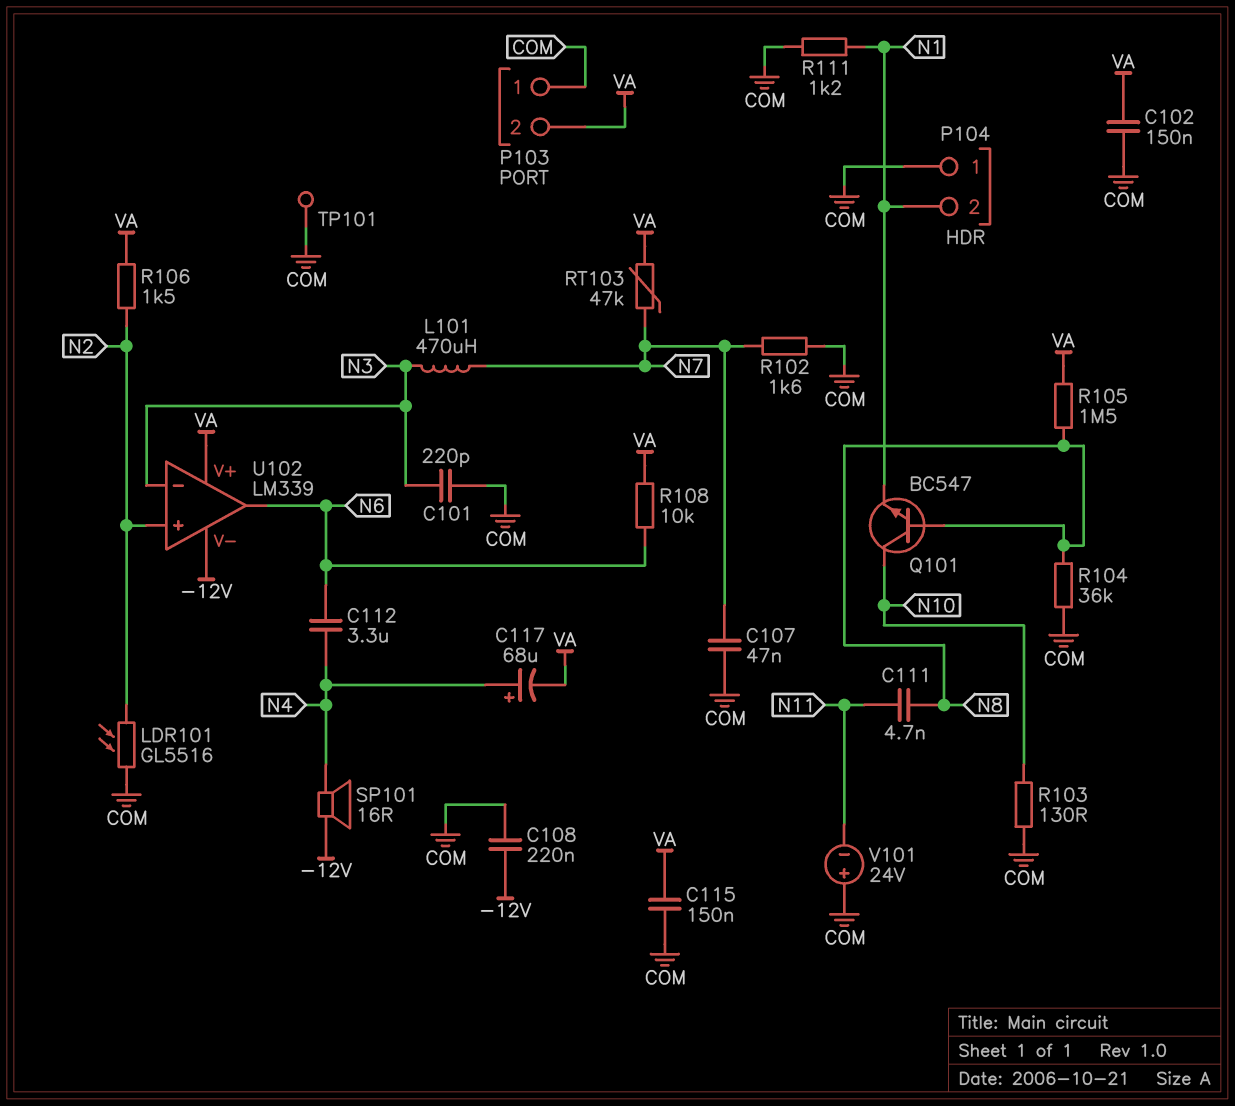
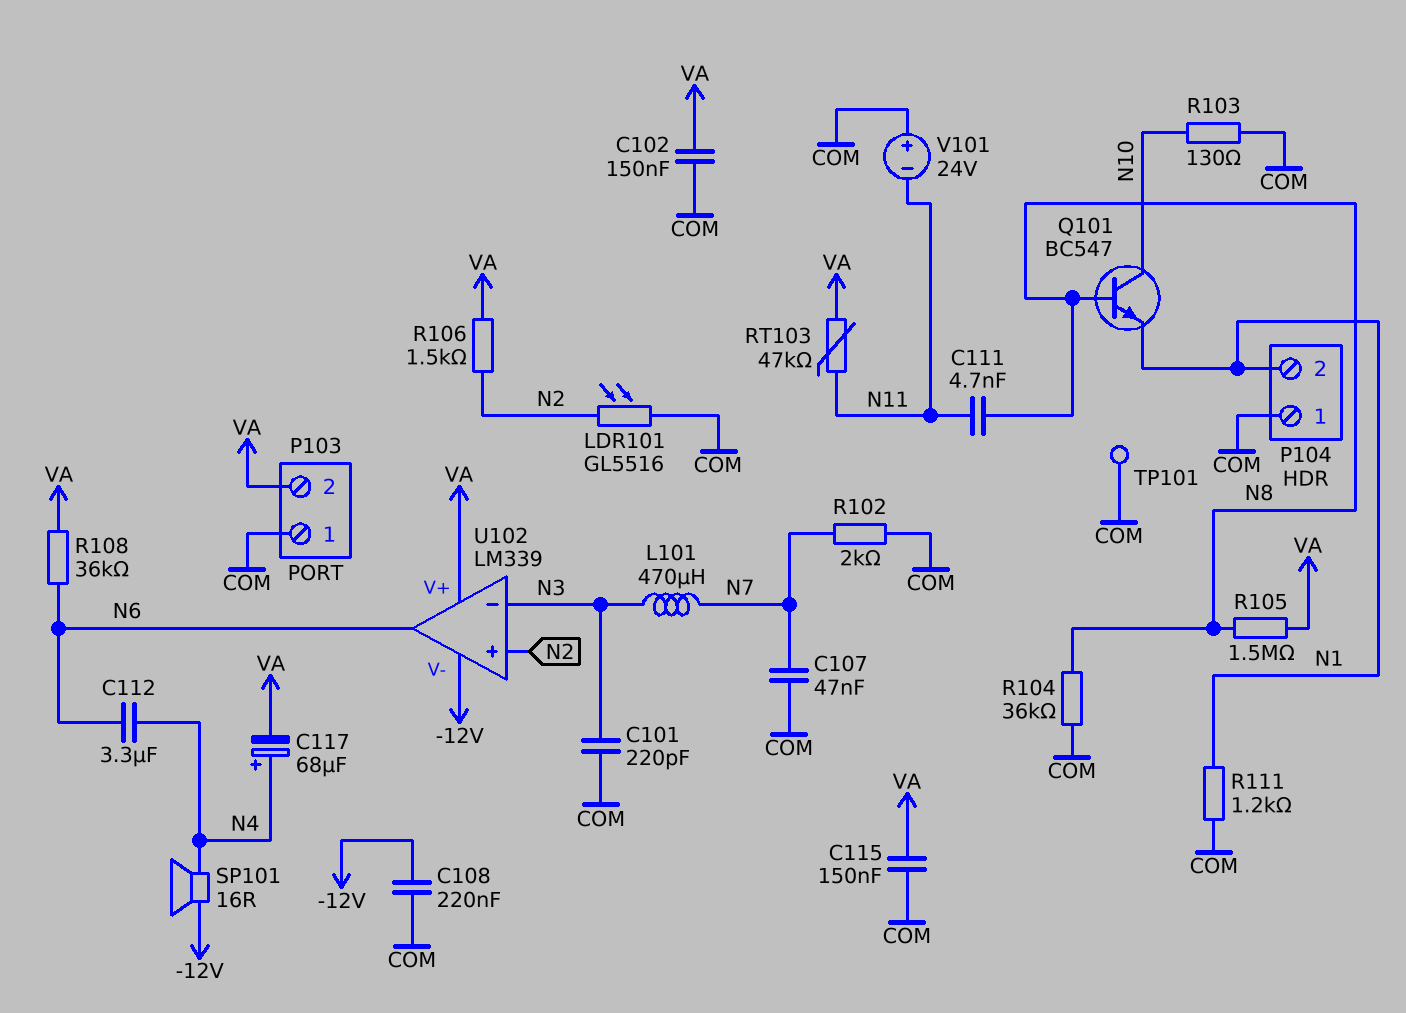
R102: 1.6k (COM, N7) -> 2k (COM, N7)
R108: 10k (N6, VA) -> 36k (N6, VA)
RT103: 47k (N7, VA) -> 47k (N11, VA)

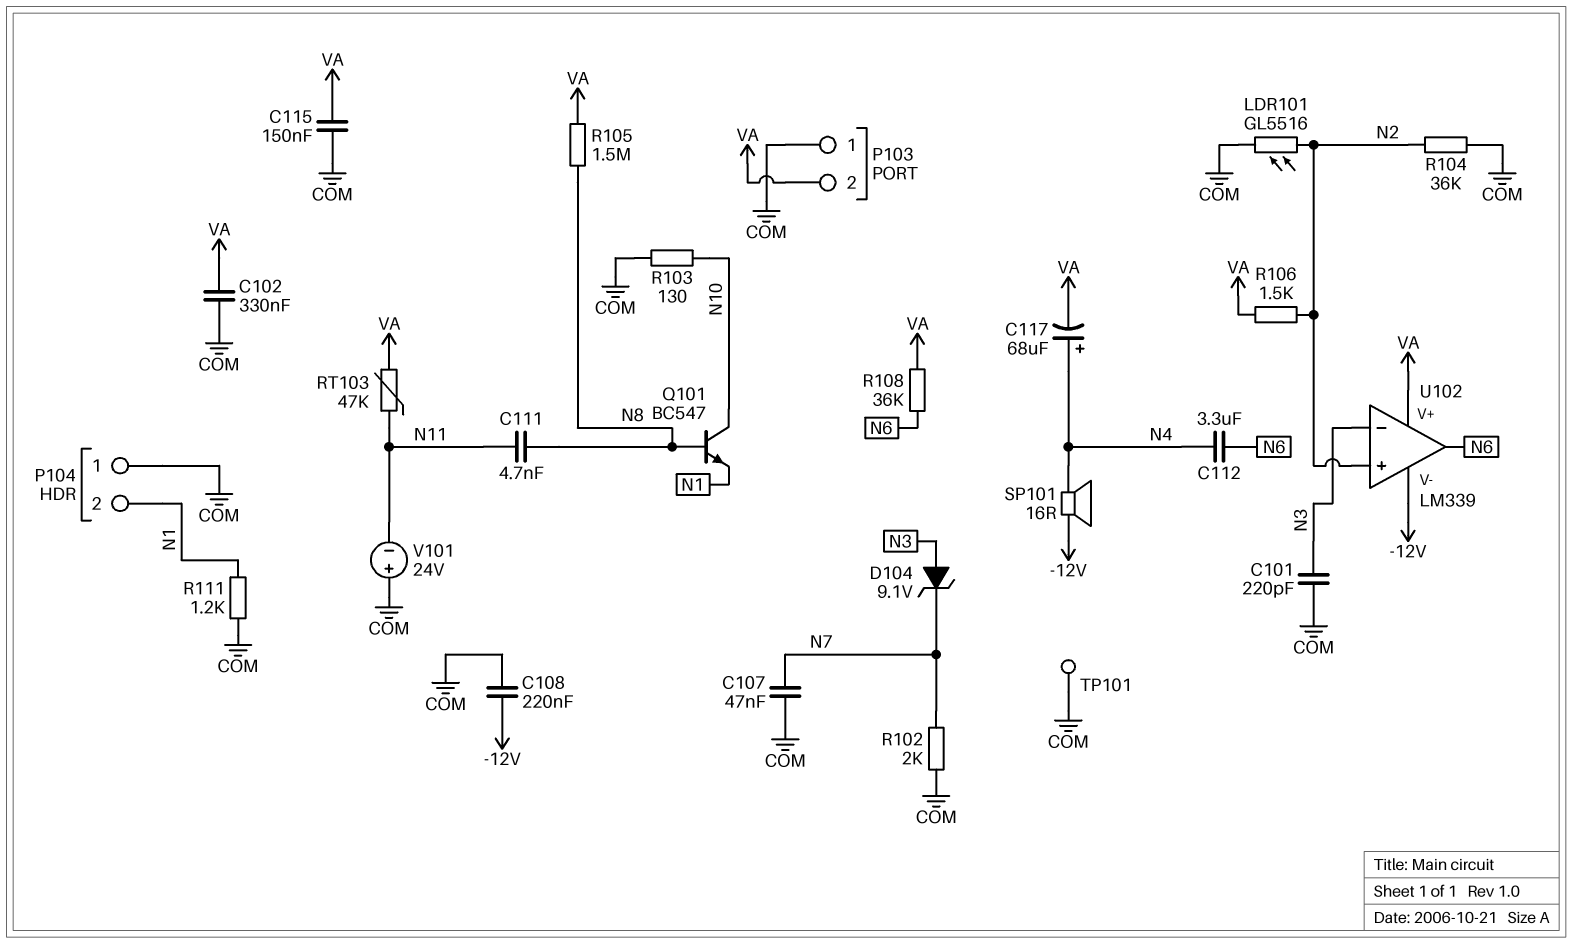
C102: 150nF (COM, VA) -> 330nF (COM, VA)
D104: none -> zener 9.1V (A N3, K N7)
L101: 470uH (N3, N7) -> none
R104: 36k (COM, N8) -> 36k (COM, N2)

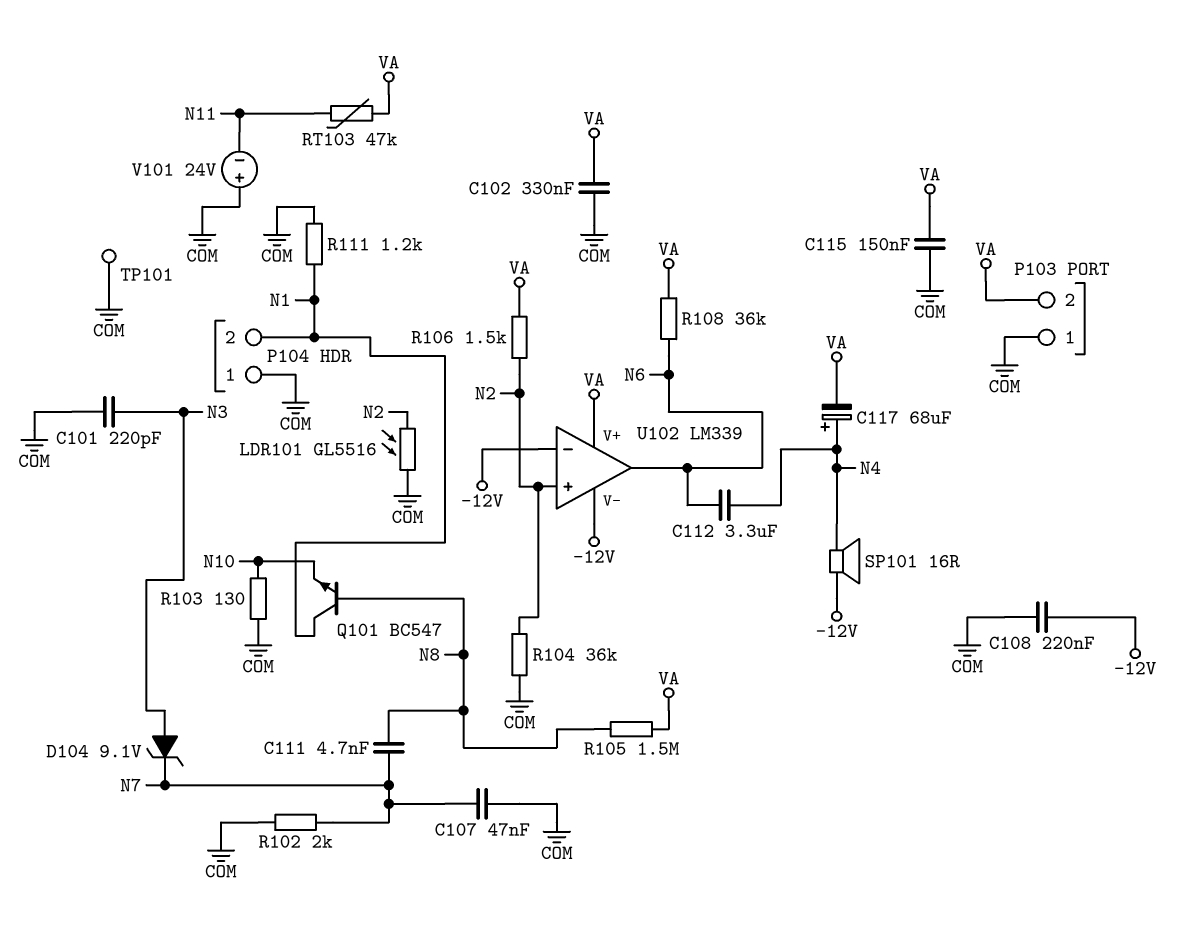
C111: 4.7nF (N8, N11) -> 4.7nF (N7, N8)
Q101: NPN BC547 (B N8, C N10, E N1) -> NPN BC547 (B N8, C N1, E N10)
U102 pin in-: N3 -> -12V

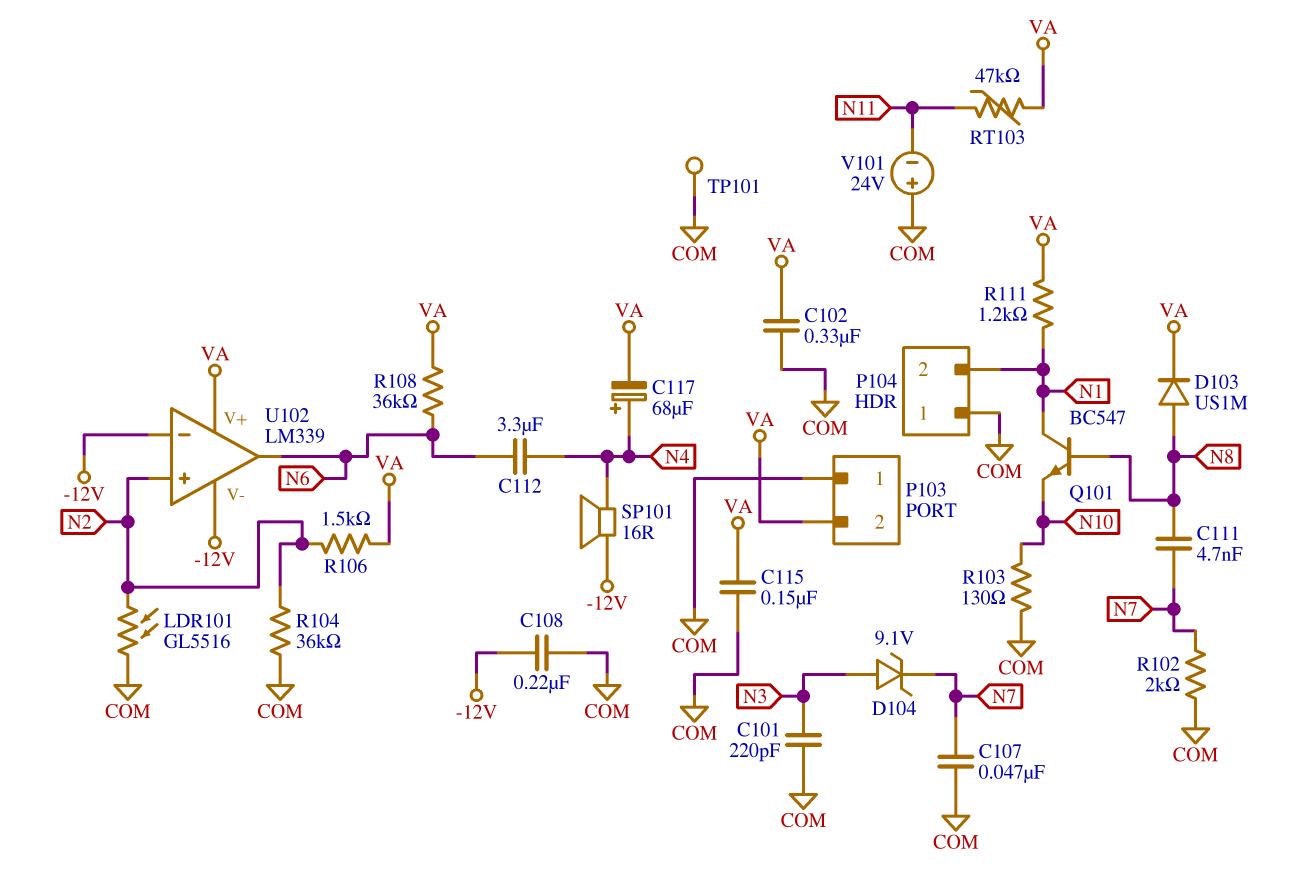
D103: none -> diode US1M (A N8, K VA)
R105: 1.5M (N8, VA) -> none
R111: 1.2k (COM, N1) -> 1.2k (N1, VA)

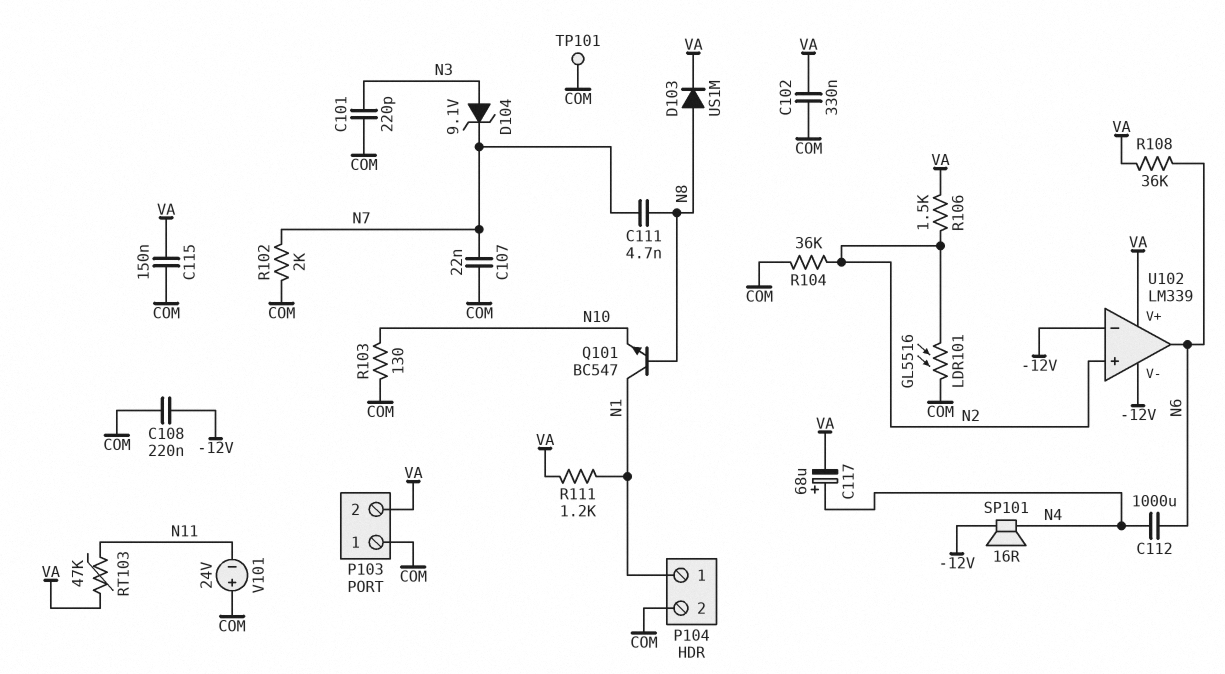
C107: 47nF (COM, N7) -> 22nF (COM, N7)
C112: 3.3uF (N4, N6) -> 1000uF (N4, N6)
P104 pin 1: COM -> N1
P104 pin 2: N1 -> COM

